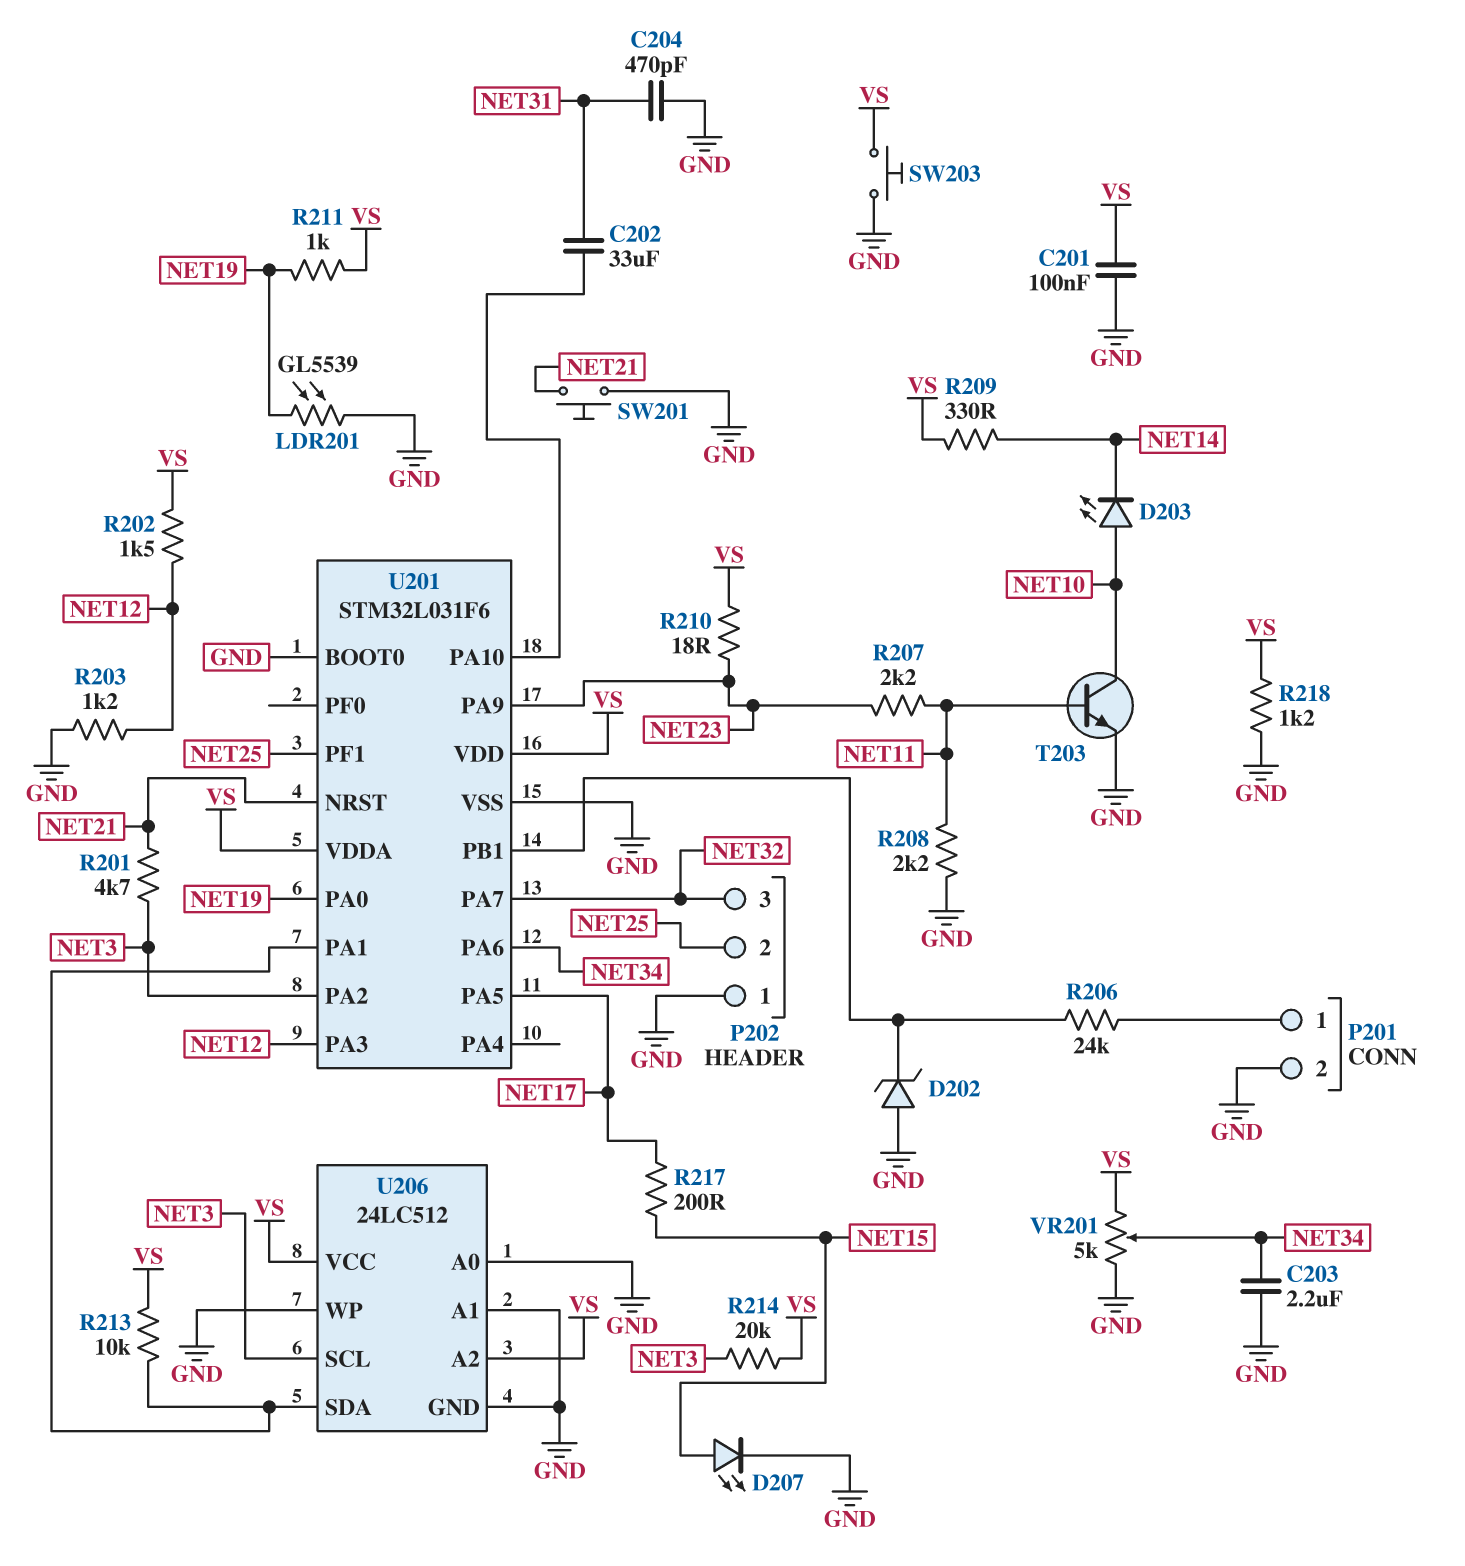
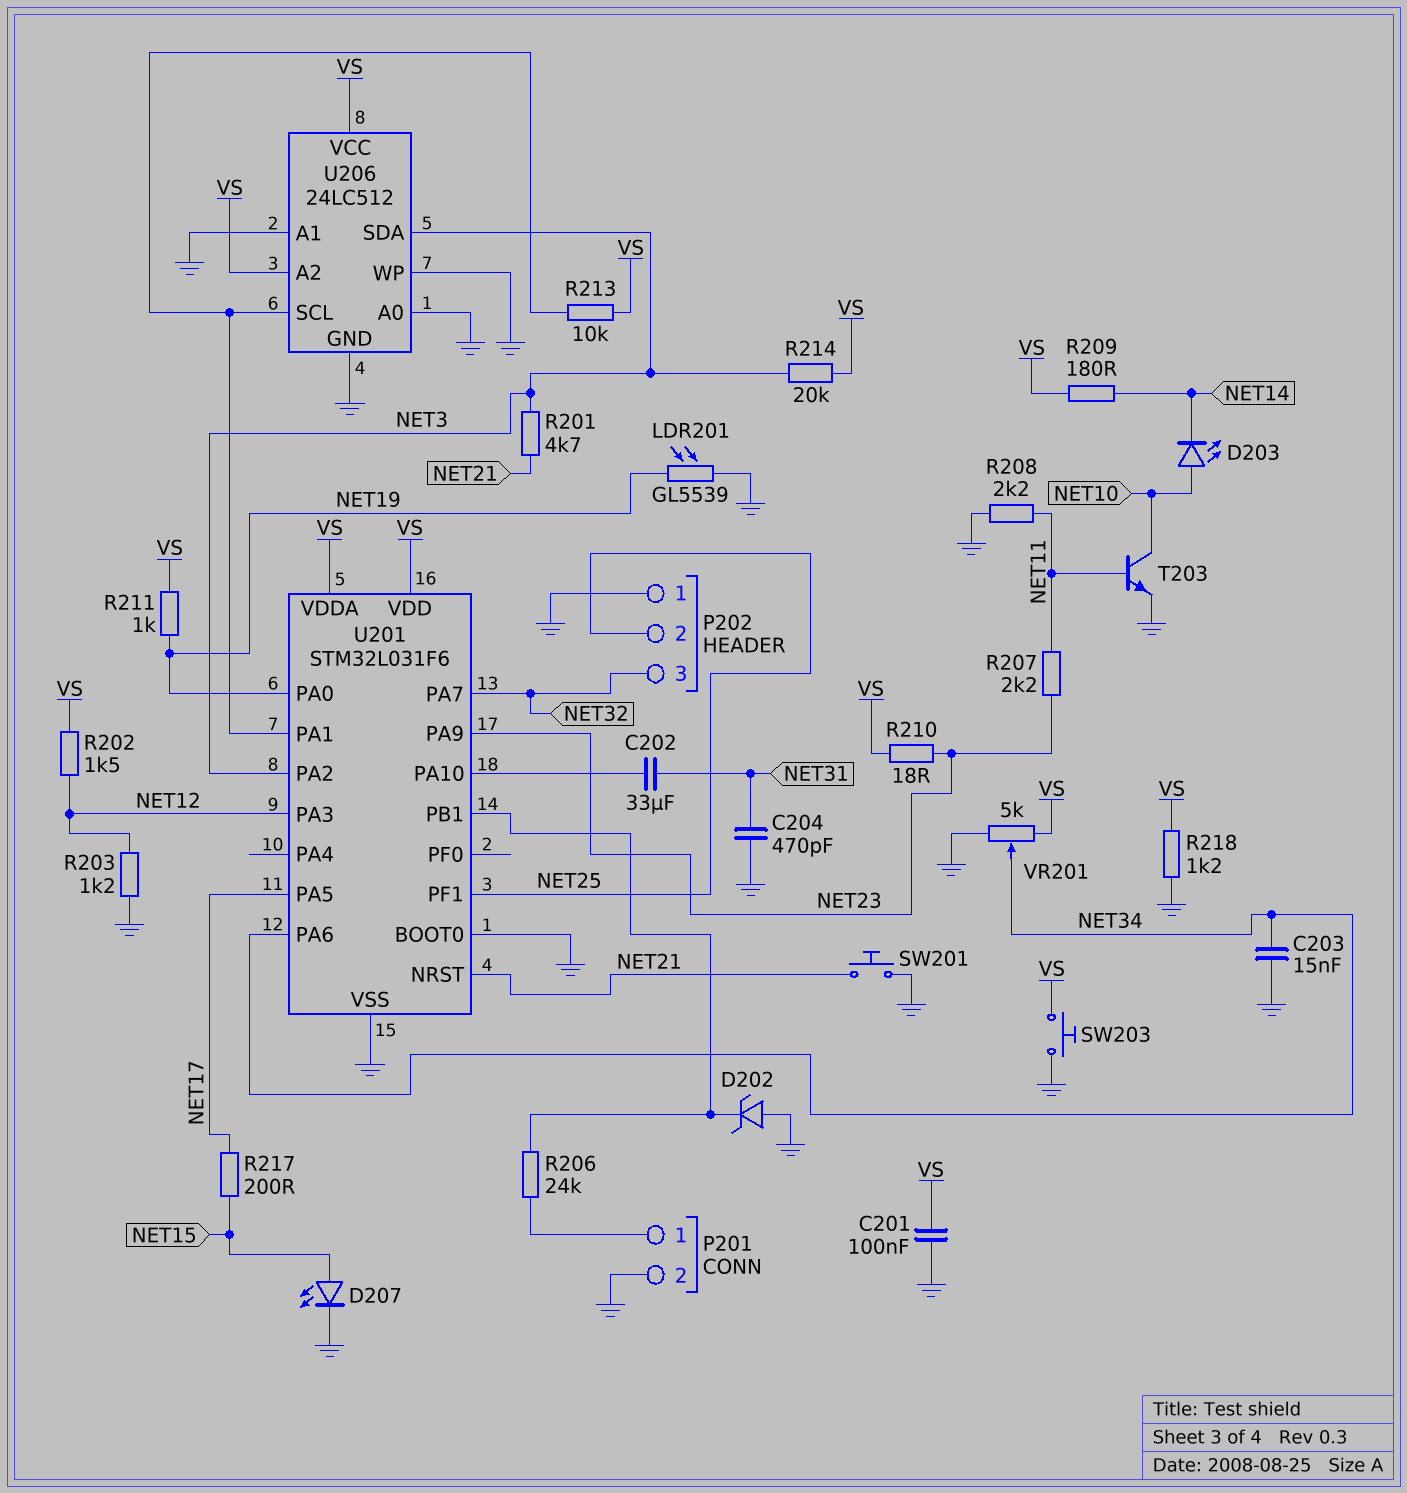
C203: 2.2uF (GND, NET34) -> 15nF (GND, NET34)
R209: 330 (NET14, VS) -> 180 (NET14, VS)
U206 pin SCL: NET3 -> U201/PA1
U206 pin SDA: U201/PA1 -> NET3

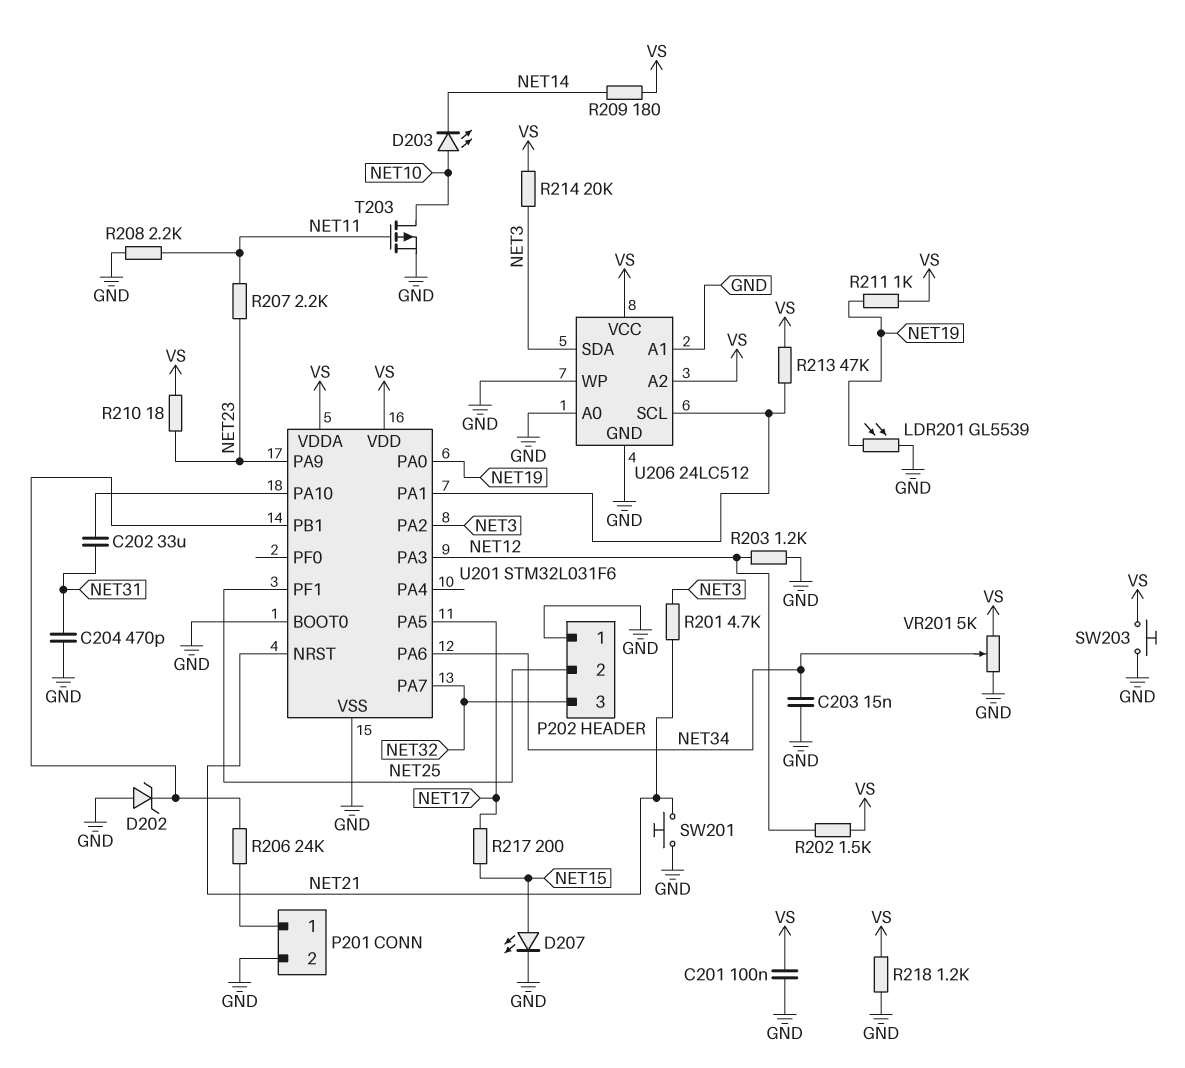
R213: 10k (U201/PA1, VS) -> 47k (U201/PA1, VS)
T203: NPN (B NET11, C NET10, E GND) -> PMOS (G NET11, D NET10, S GND)

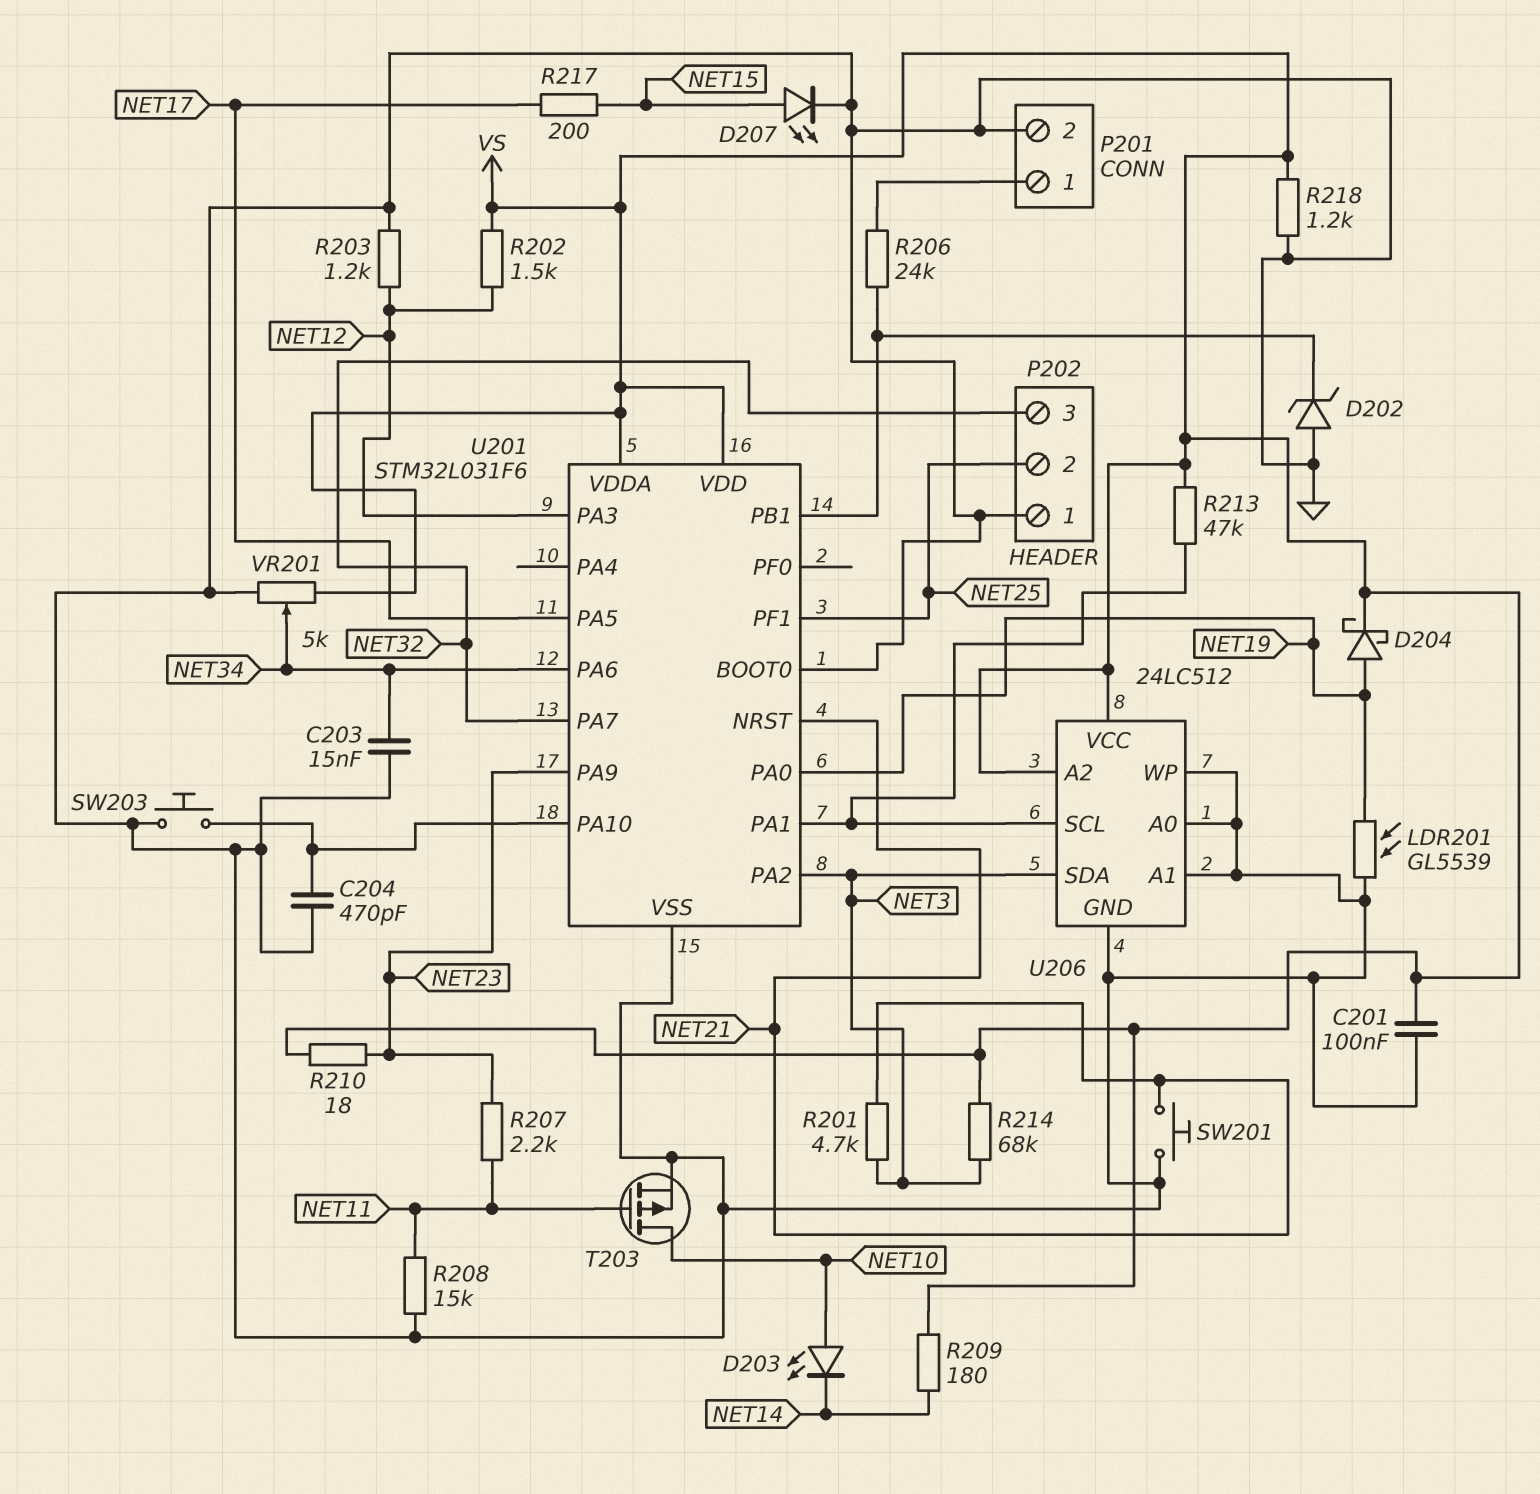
C202: 33uF (NET31, U201/PA10) -> none
C204: 470pF (GND, NET31) -> 470pF (GND, U201/PA10)
D204: none -> schottky (A NET19, K VS)
R208: 2.2k (GND, NET11) -> 15k (GND, NET11)
R211: 1k (NET19, VS) -> none
R214: 20k (NET3, VS) -> 68k (NET3, VS)
SW203: button (GND, VS) -> button (GND, U201/PA10)

